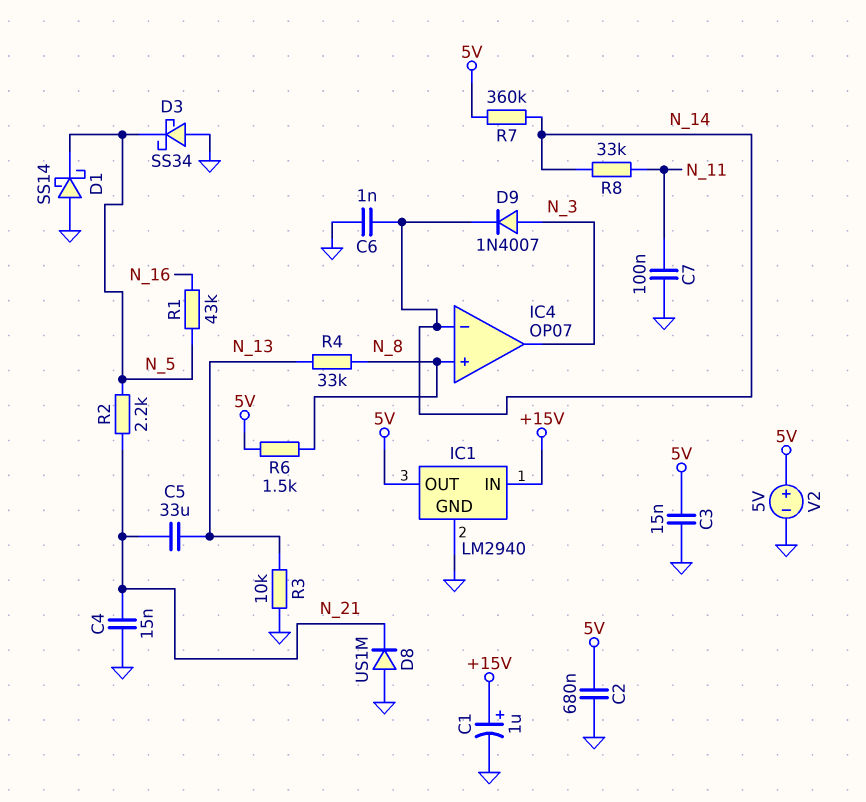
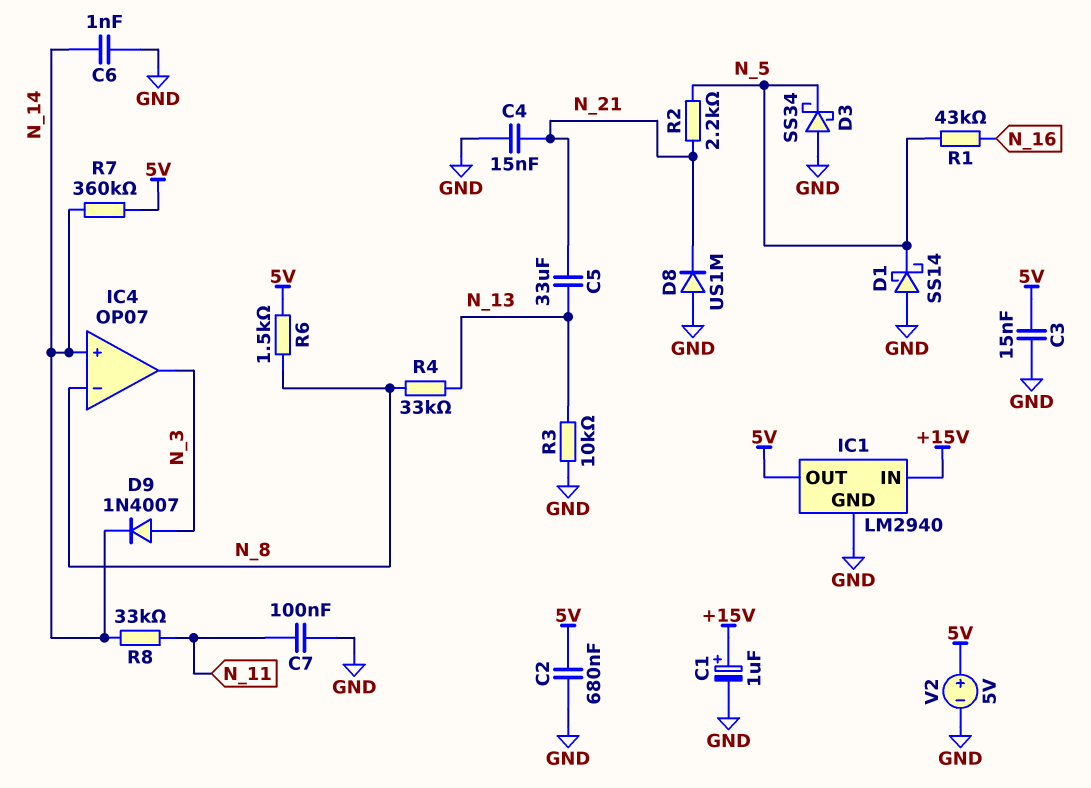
IC4 pin in+: N_8 -> N_14
IC4 pin in-: N_14 -> N_8

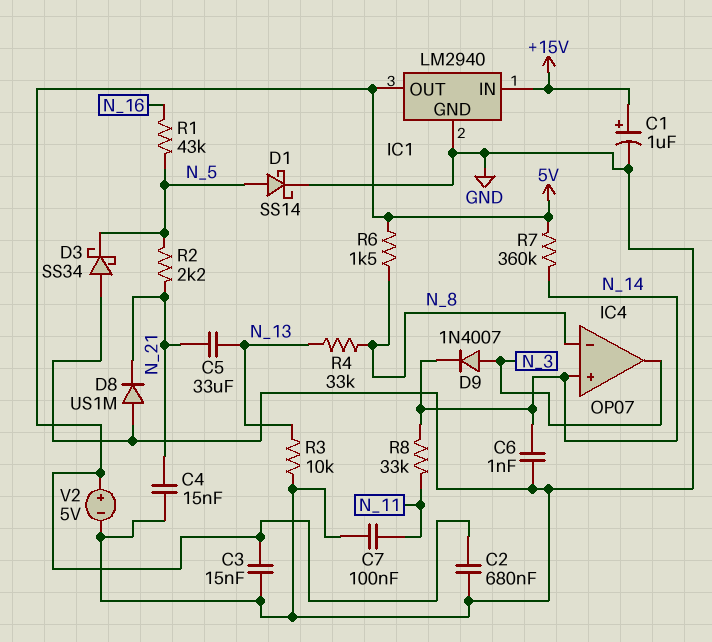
D1: schottky SS14 (A GND, K N_5) -> schottky SS14 (A N_5, K GND)

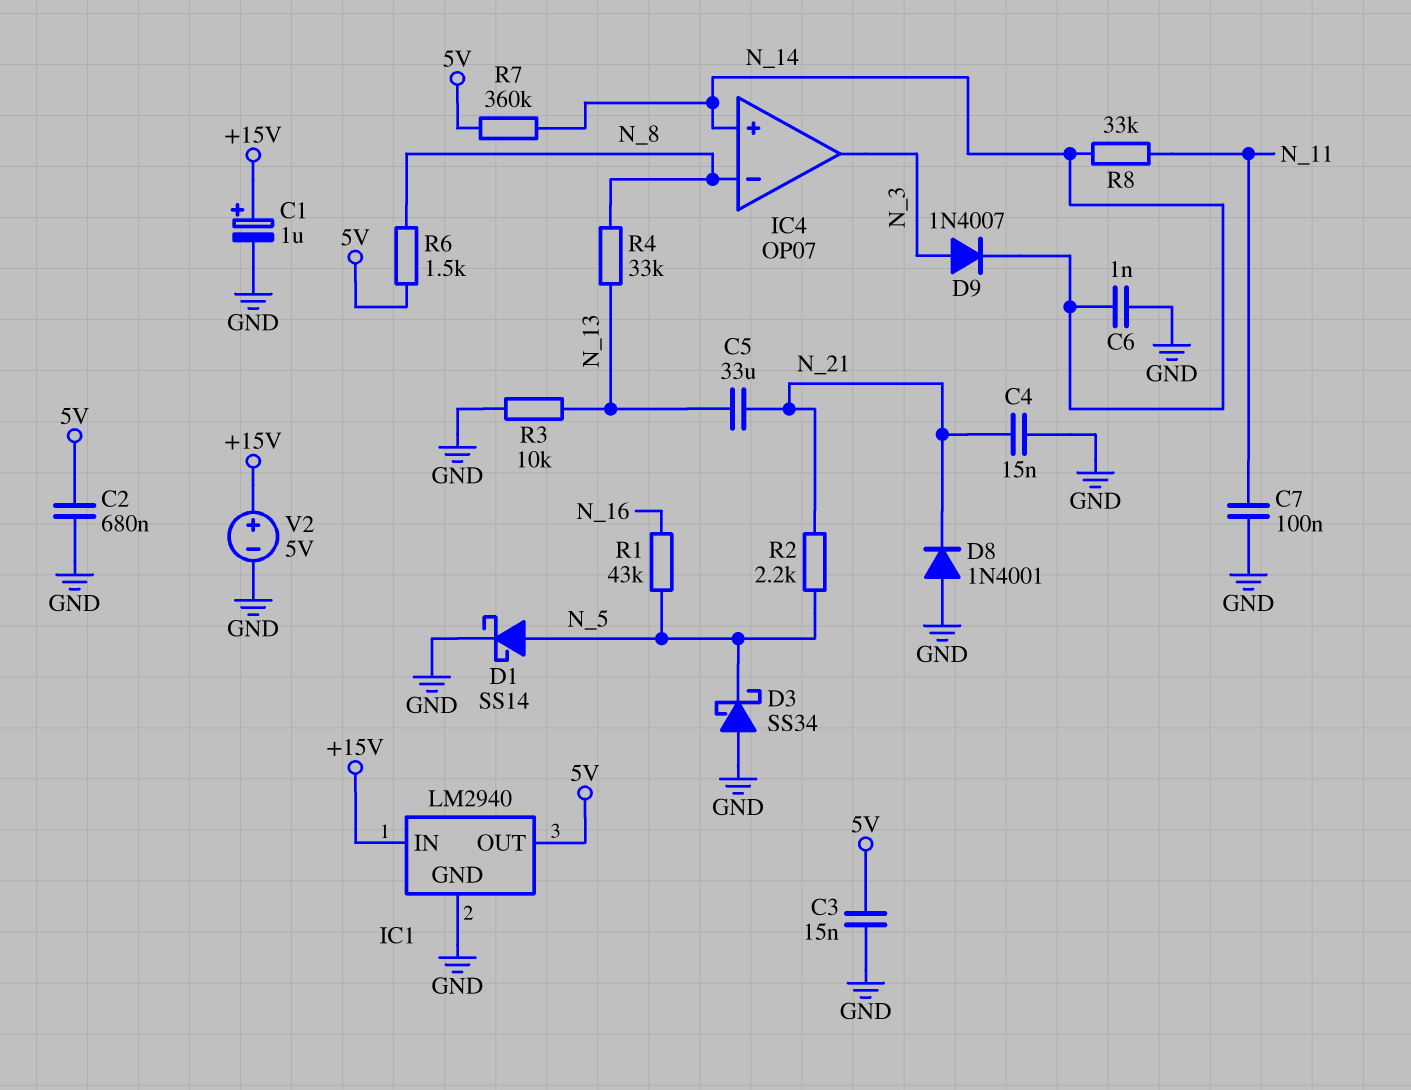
D8: diode US1M (A GND, K N_21) -> diode 1N4001 (A GND, K N_21)
V2: 5V (plus 5V, minus GND) -> 5V (plus +15V, minus GND)

